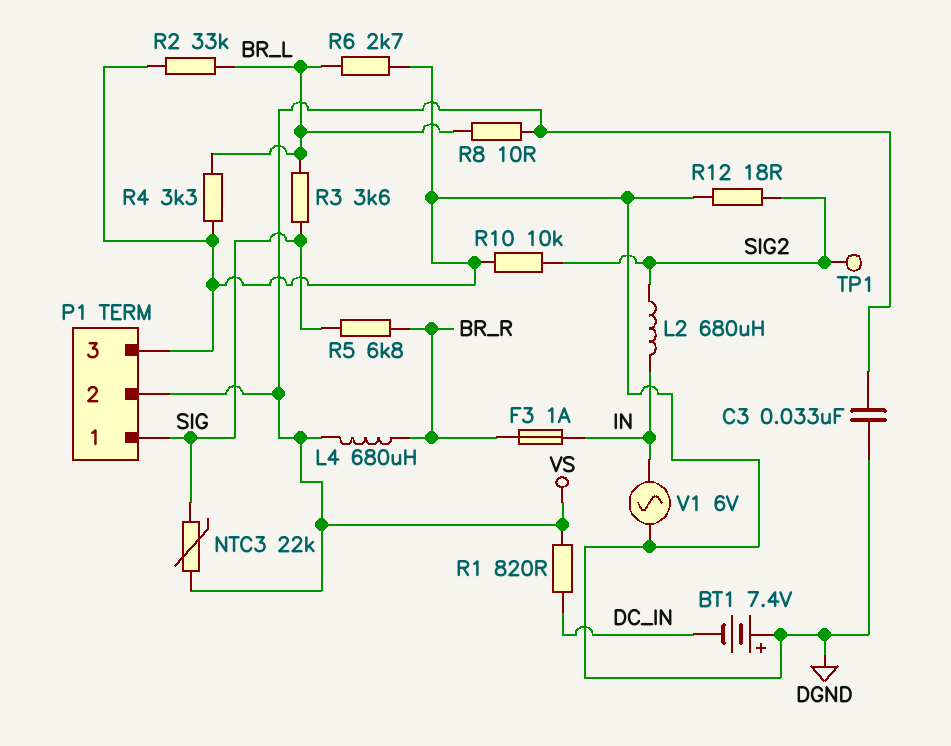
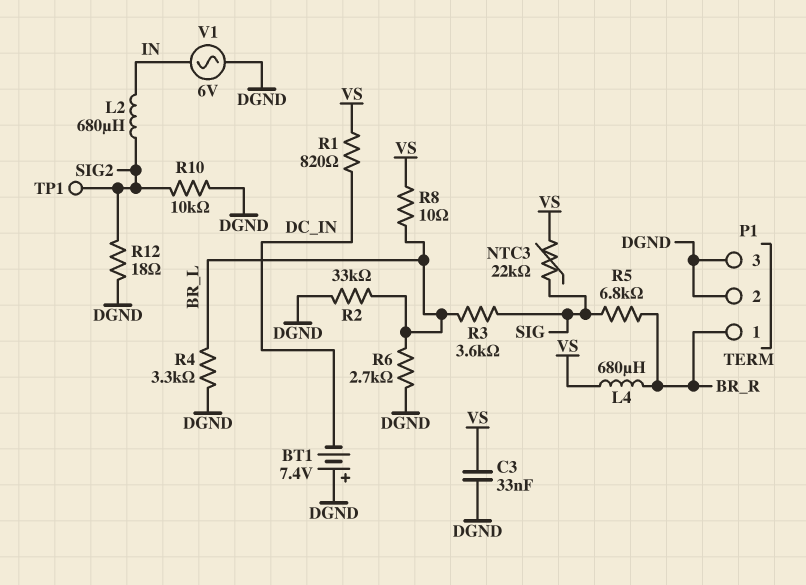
F3: 1A (BR_R, IN) -> none
P1 pin 1: SIG -> BR_R
P1 pin 2: VS -> DGND

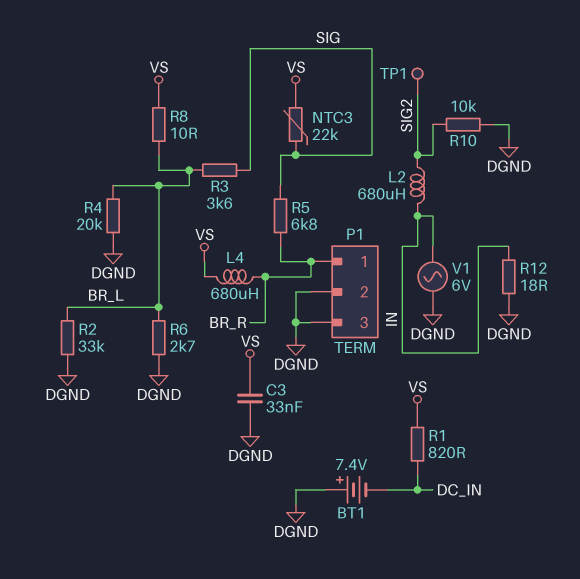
R4: 3.3k (BR_L, DGND) -> 20k (BR_L, DGND)
R12: 18 (DGND, SIG2) -> 18 (DGND, IN)

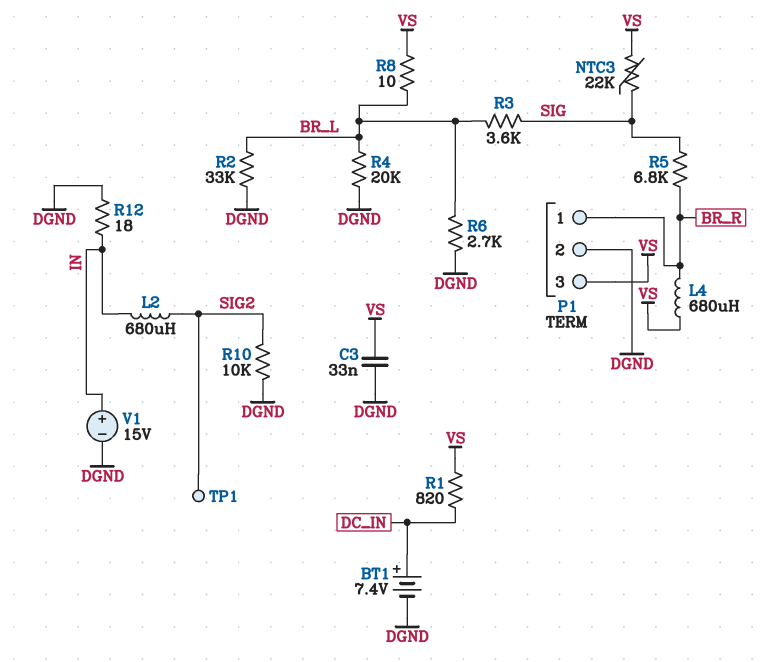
BT1: 7.4V (plus DGND, minus DC_IN) -> 7.4V (plus DC_IN, minus DGND)
P1 pin 3: DGND -> VS
V1: AC 6V (DGND, IN) -> 15V (plus IN, minus DGND)

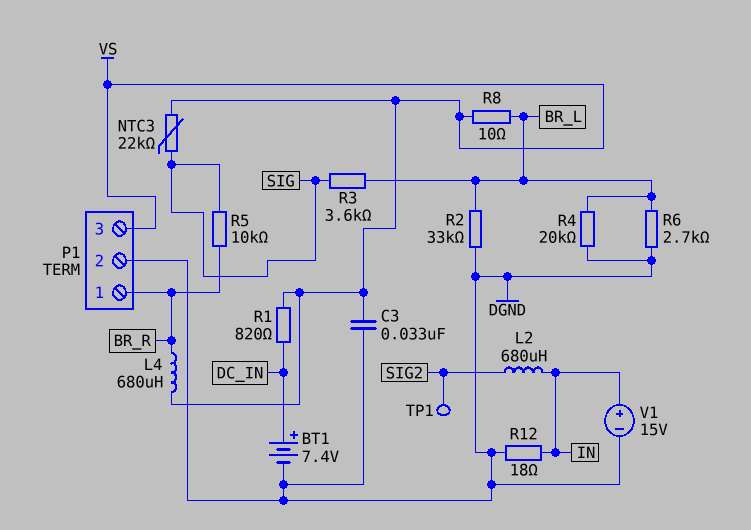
R5: 6.8k (BR_R, SIG) -> 10k (BR_R, SIG)
R10: 10k (DGND, SIG2) -> none

